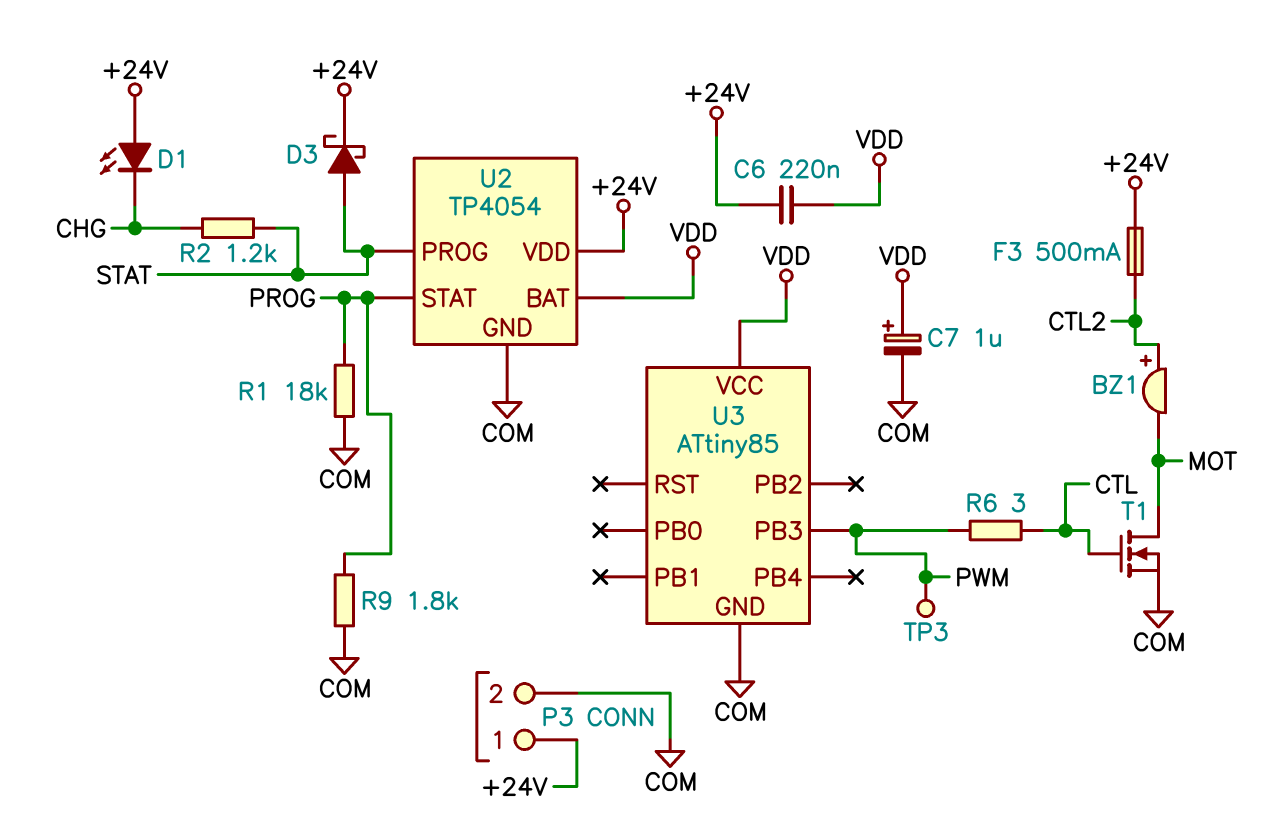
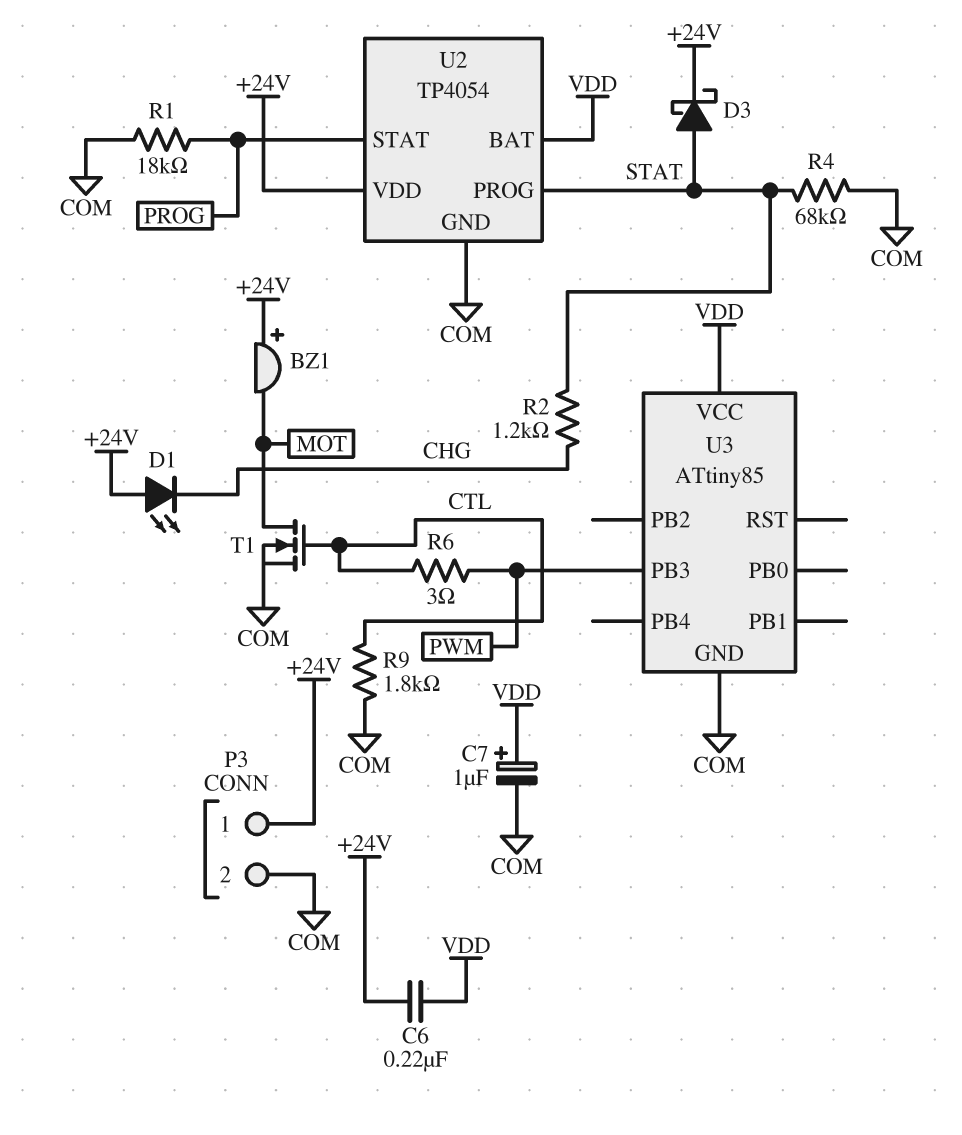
BZ1: buzzer (plus CTL2, minus MOT) -> buzzer (plus +24V, minus MOT)
F3: 500mA (+24V, CTL2) -> none
R4: none -> 68k (COM, STAT)
R9: 1.8k (COM, PROG) -> 1.8k (COM, CTL)
TP3: test point (PWM) -> none

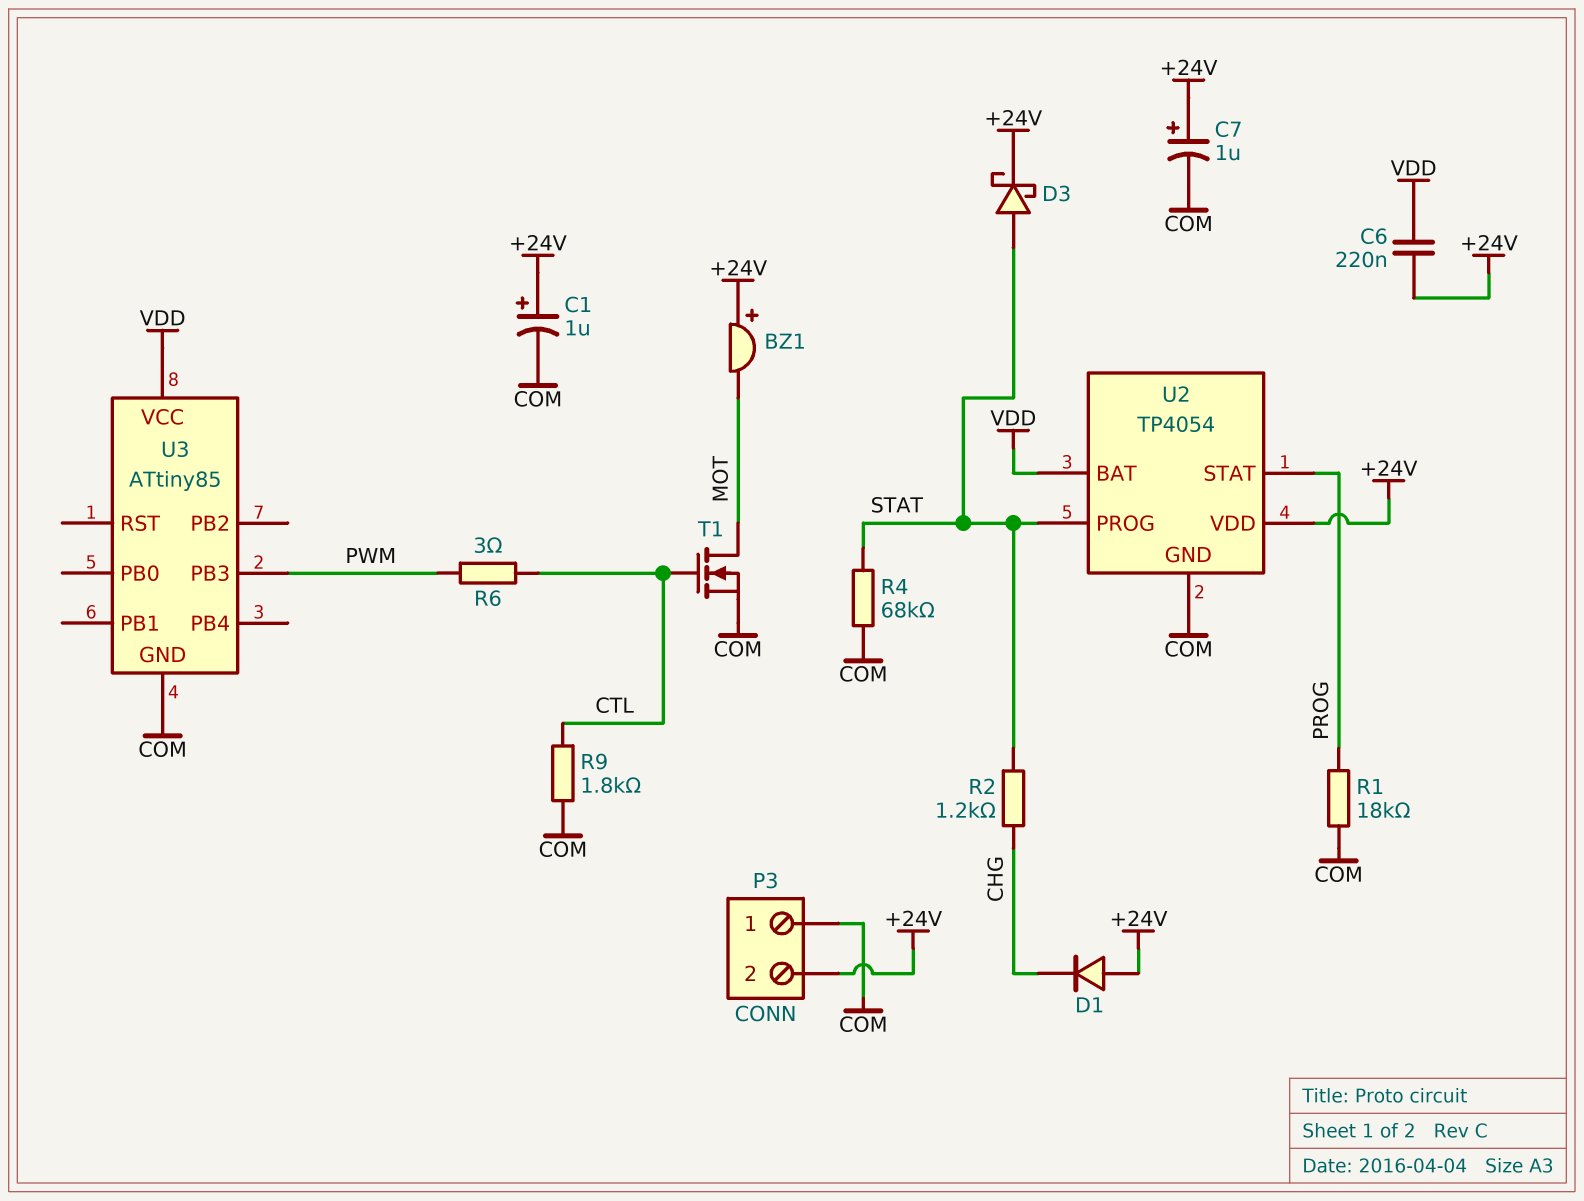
C1: none -> 1uF (plus +24V, minus COM)
C7: 1uF (plus VDD, minus COM) -> 1uF (plus +24V, minus COM)
D1: LED (A +24V, K CHG) -> diode (A +24V, K CHG)
P3 pin 1: +24V -> COM
P3 pin 2: COM -> +24V

